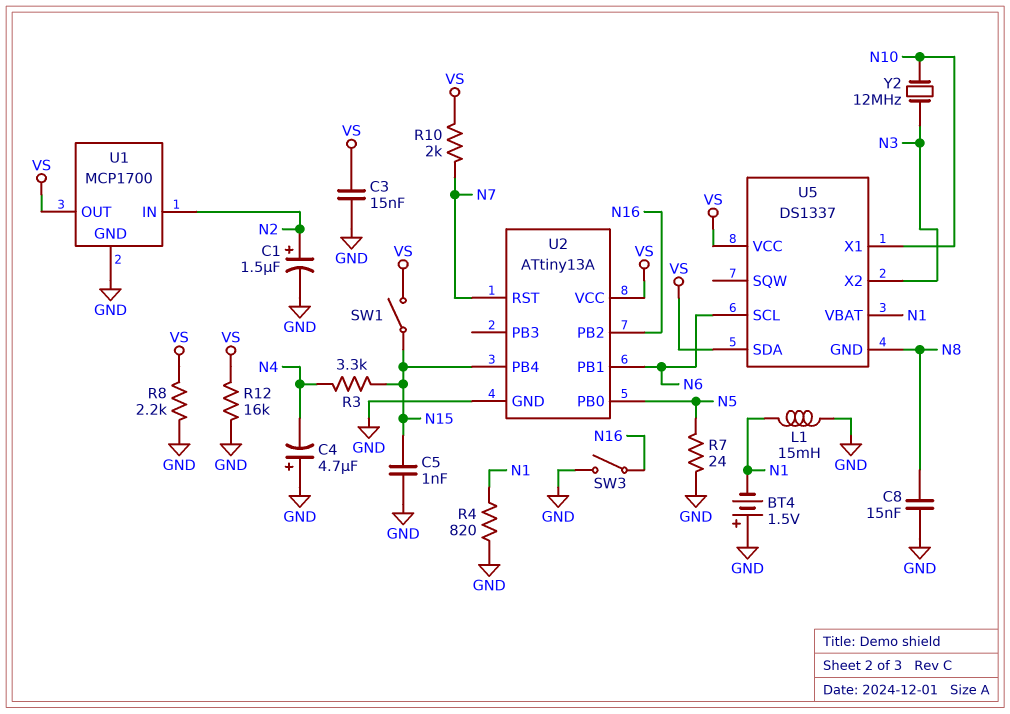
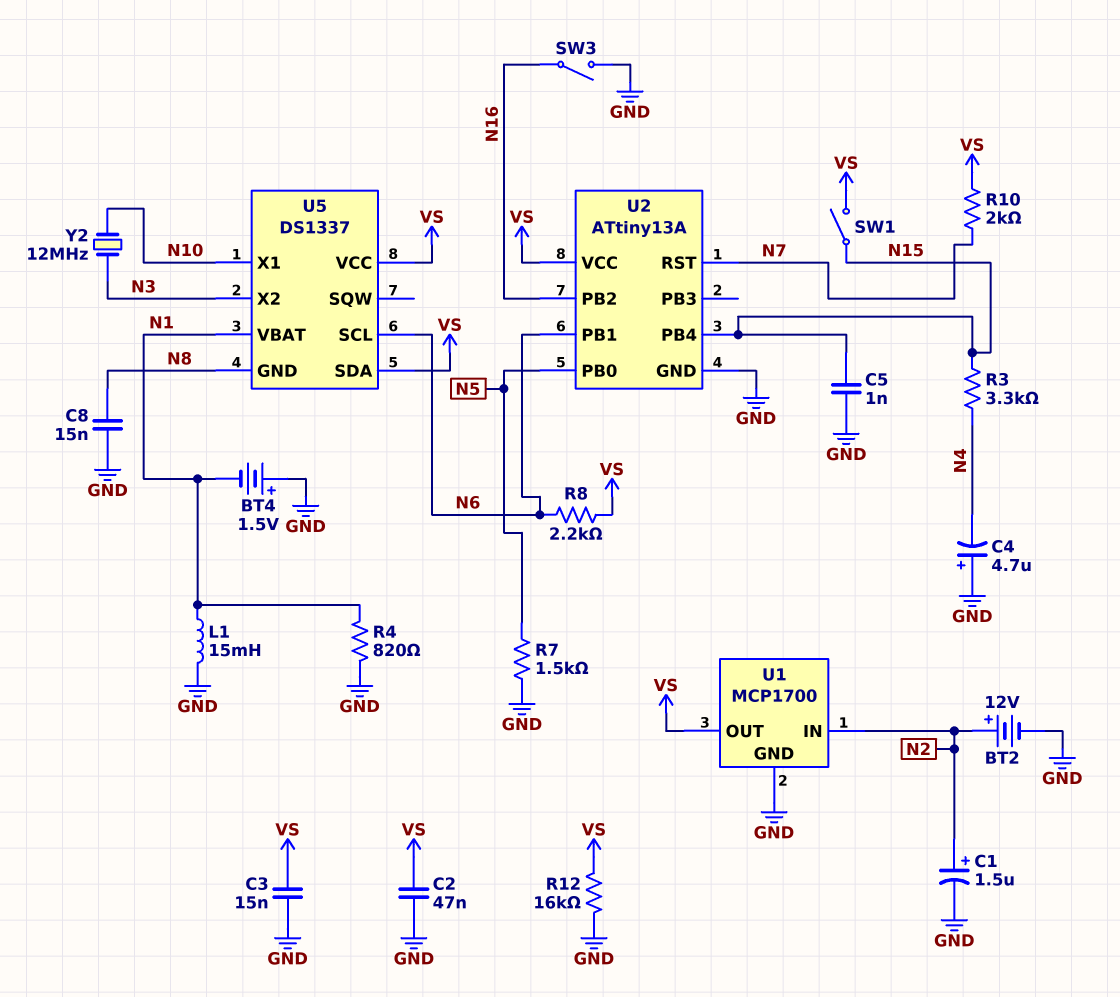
BT2: none -> 12V (plus N2, minus GND)
C2: none -> 47nF (GND, VS)
R7: 24 (GND, N5) -> 1.5k (GND, N5)
R8: 2.2k (GND, VS) -> 2.2k (N6, VS)

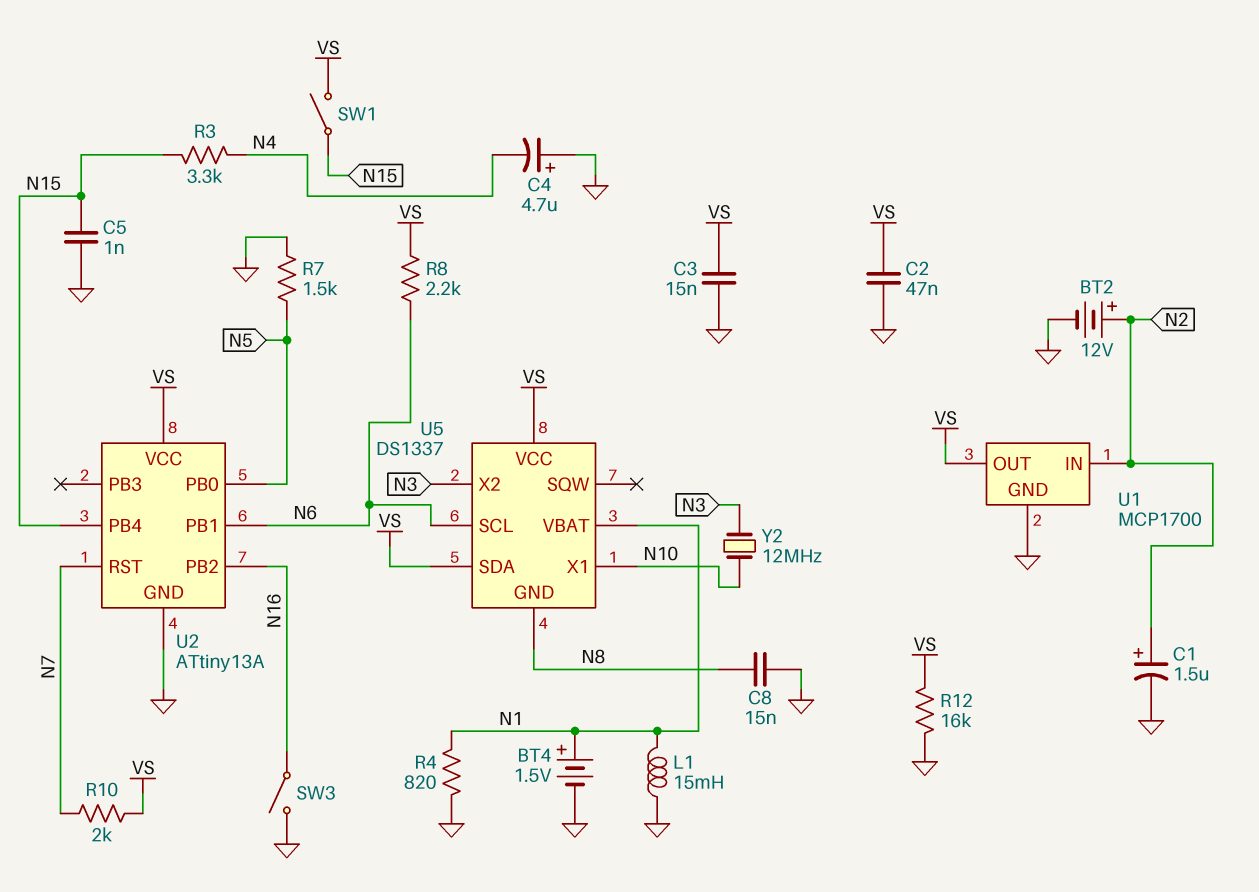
BT4: 1.5V (plus GND, minus N1) -> 1.5V (plus N1, minus GND)

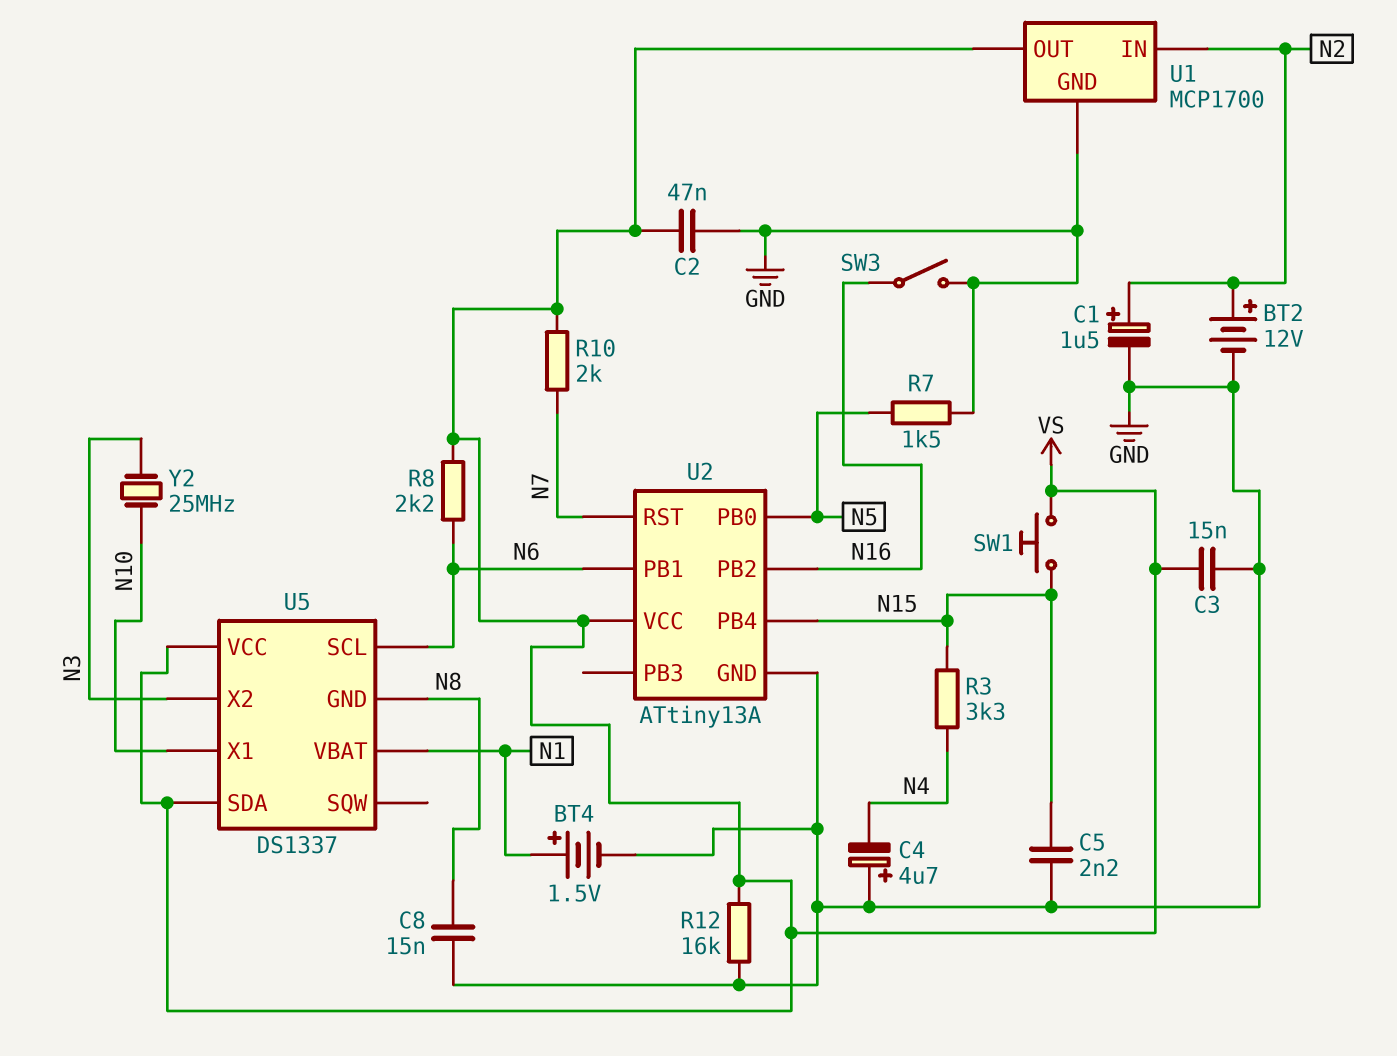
C5: 1nF (GND, N15) -> 2.2nF (GND, N15)
L1: 15mH (GND, N1) -> none
R4: 820 (GND, N1) -> none
SW1: switch (N15, VS) -> button (N15, VS)
Y2: 12MHz (N3, N10) -> 25MHz (N3, N10)

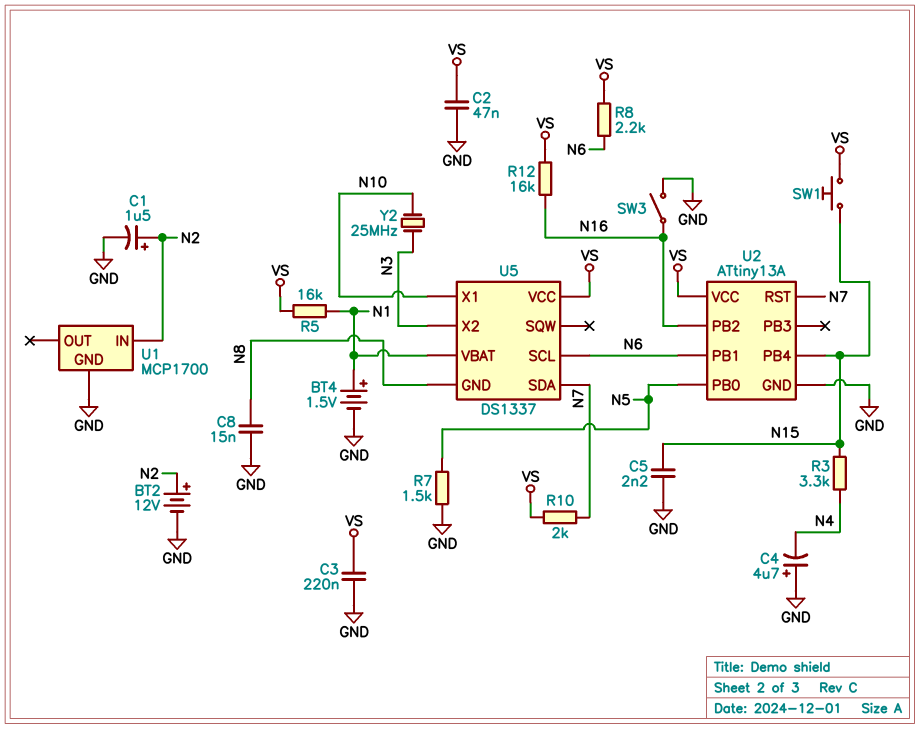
C3: 15nF (GND, VS) -> 220nF (GND, VS)
R5: none -> 16k (N1, VS)
R12: 16k (GND, VS) -> 16k (N16, VS)
U1 pin OUT: VS -> none
U5 pin SDA: VS -> N7

